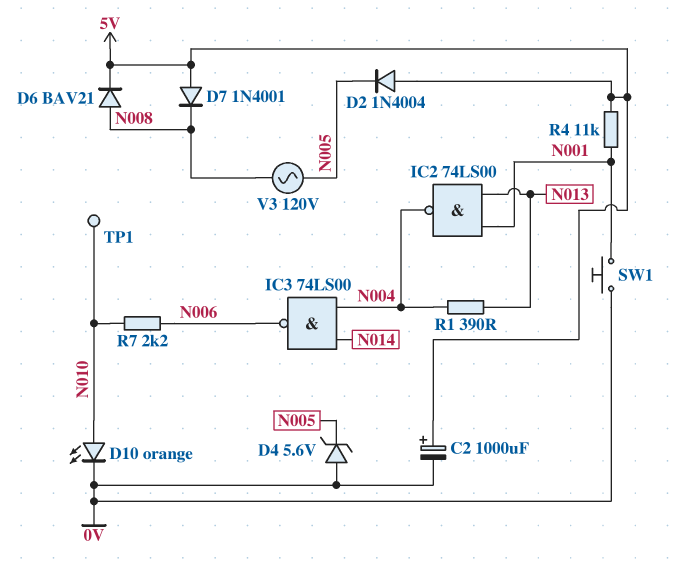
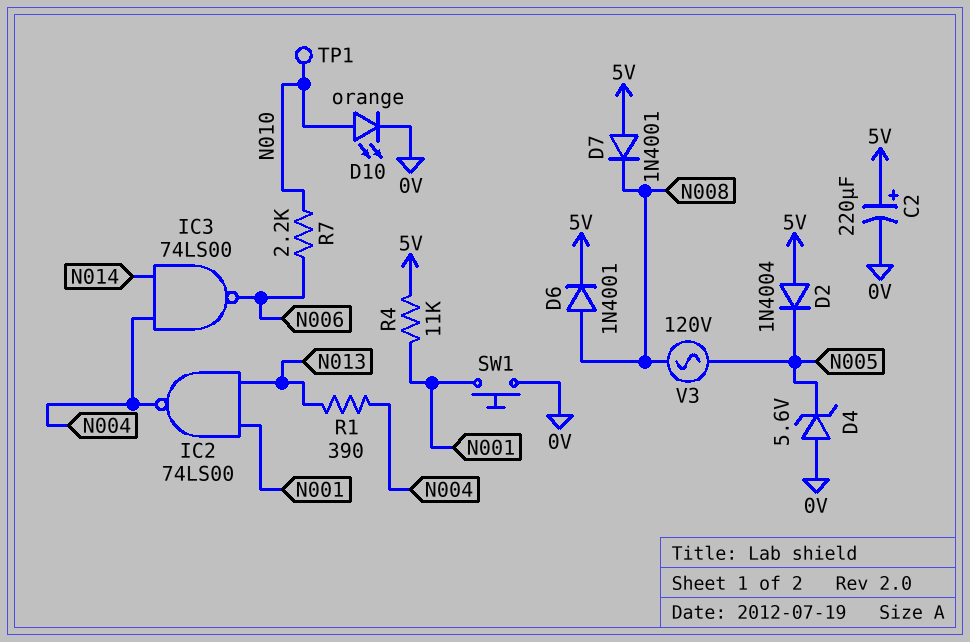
C2: 1000uF (plus 5V, minus 0V) -> 220uF (plus 5V, minus 0V)
D6: diode BAV21 (A N008, K 5V) -> diode 1N4001 (A N008, K 5V)

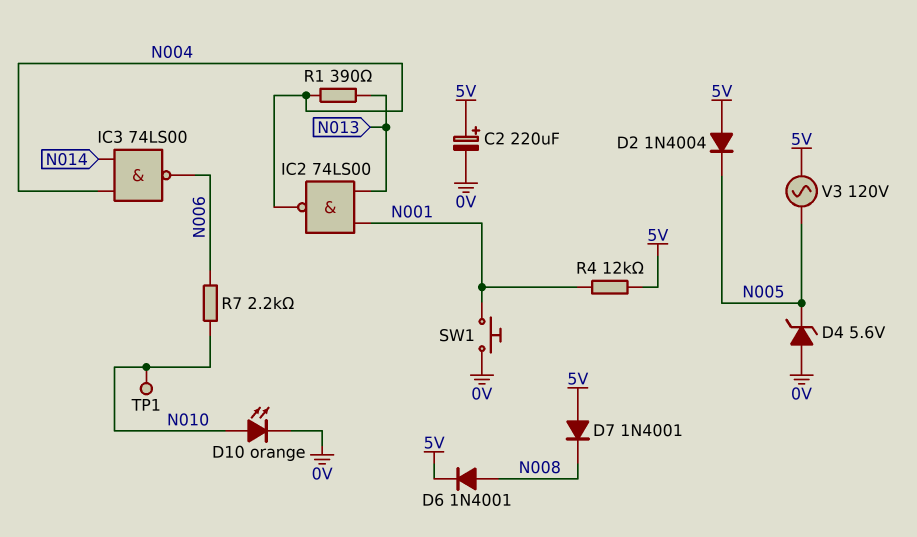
R4: 11k (5V, N001) -> 12k (5V, N001)
V3: AC 120V (N005, N008) -> AC 120V (5V, N005)

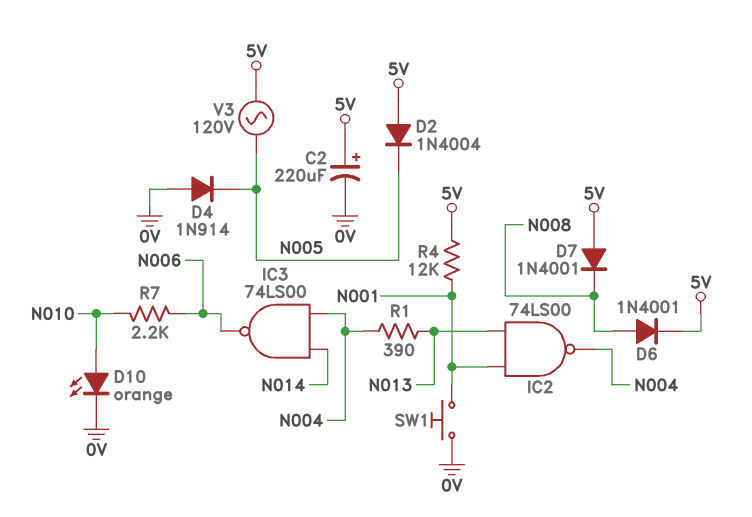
D4: zener 5.6V (A 0V, K N005) -> diode 1N914 (A 0V, K N005)
TP1: test point (N010) -> none

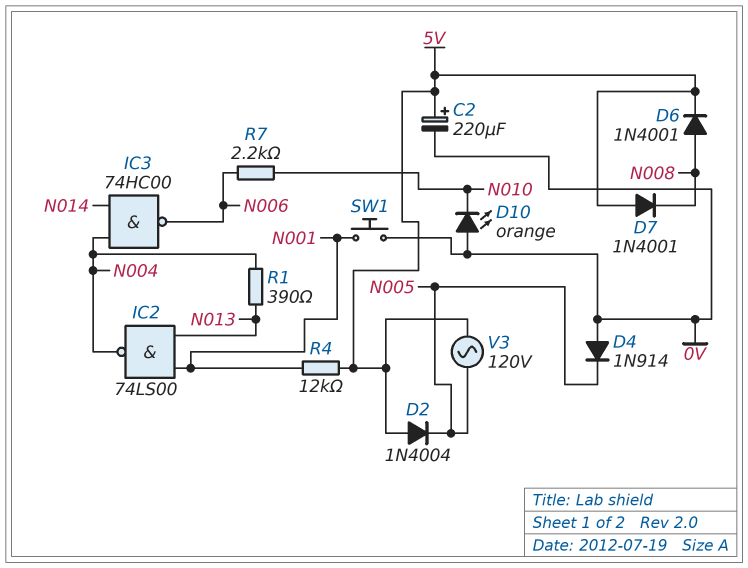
D10: LED orange (A N010, K 0V) -> LED orange (A 0V, K N010)
IC3: NAND 74LS00 (in N004, in N014, out N006) -> NAND 74HC00 (in N004, in N014, out N006)

